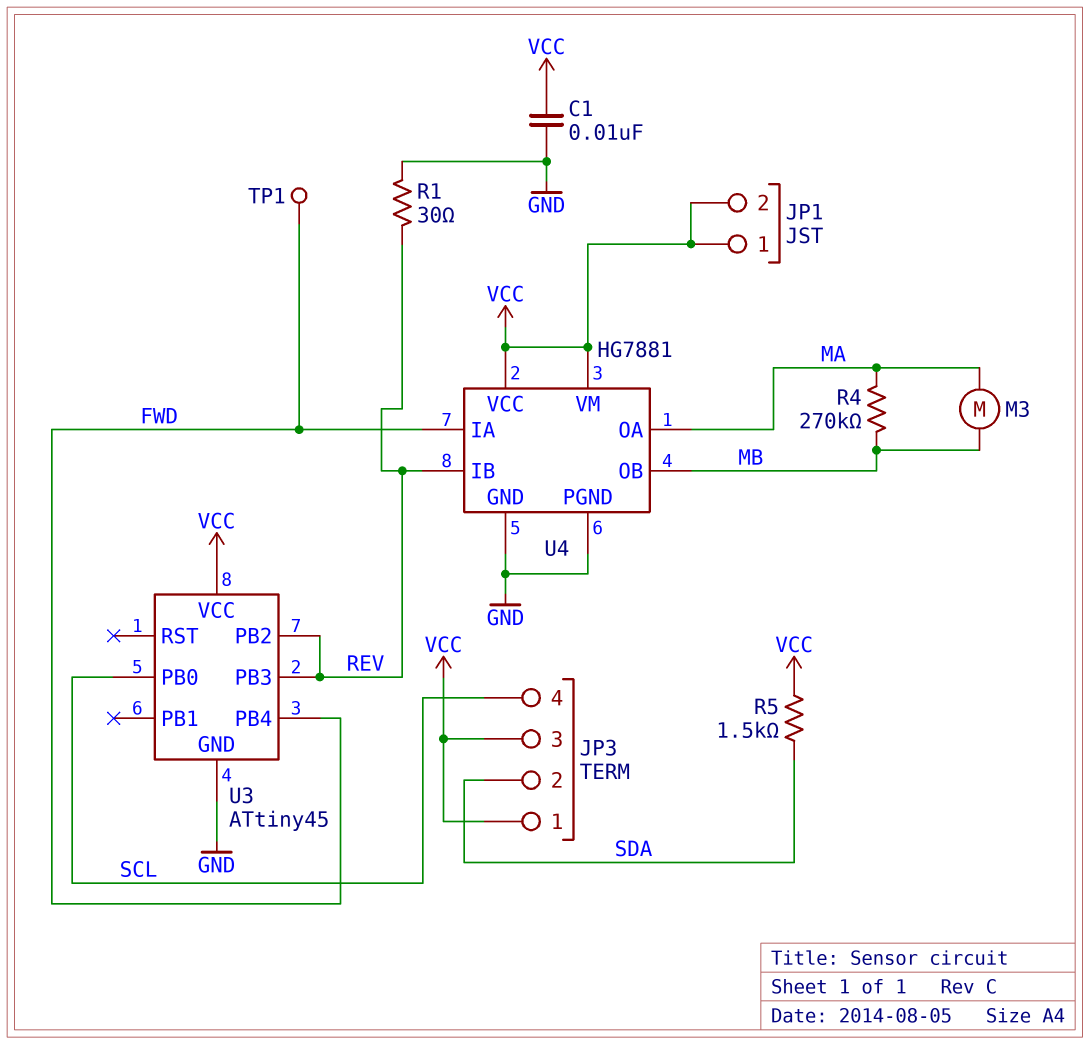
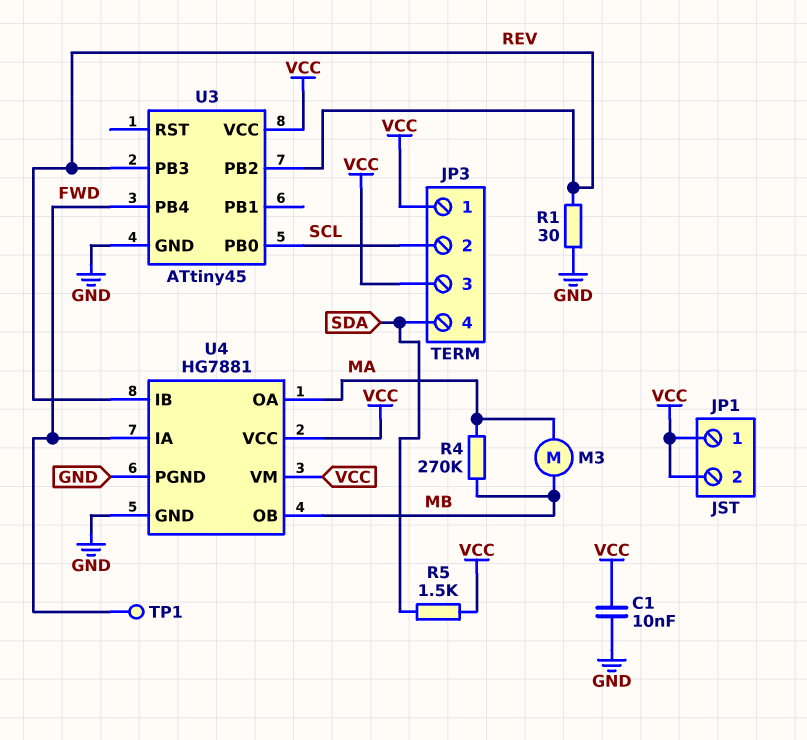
JP3 pin 2: SDA -> SCL
JP3 pin 4: SCL -> SDA

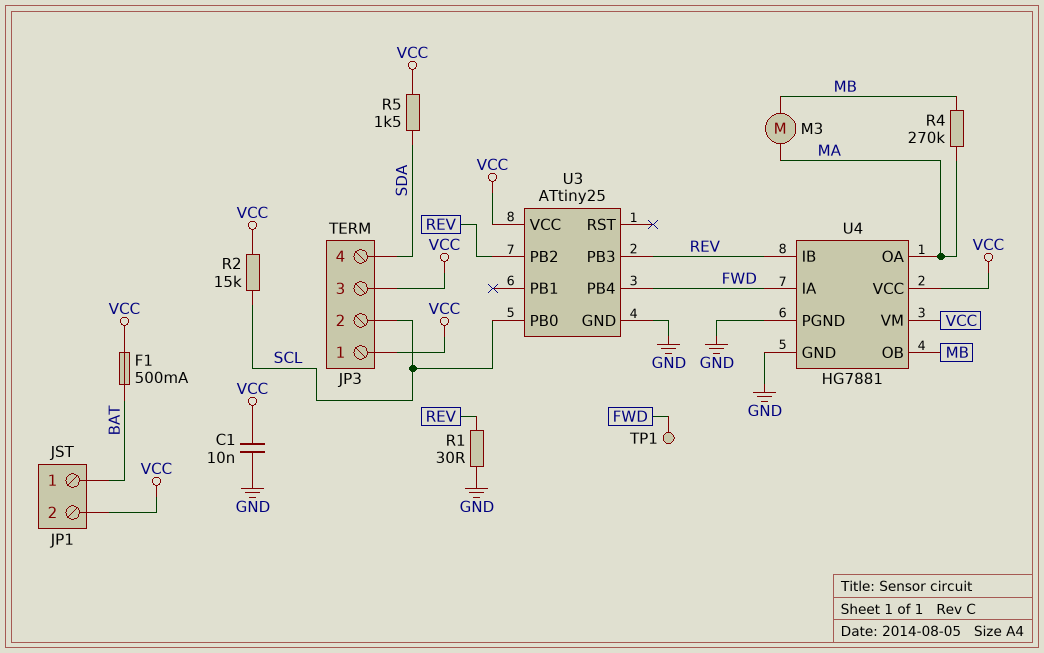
F1: none -> 500mA (BAT, VCC)
JP1 pin 1: VCC -> BAT
R2: none -> 15k (SCL, VCC)
U3: ATtiny45 -> ATtiny25

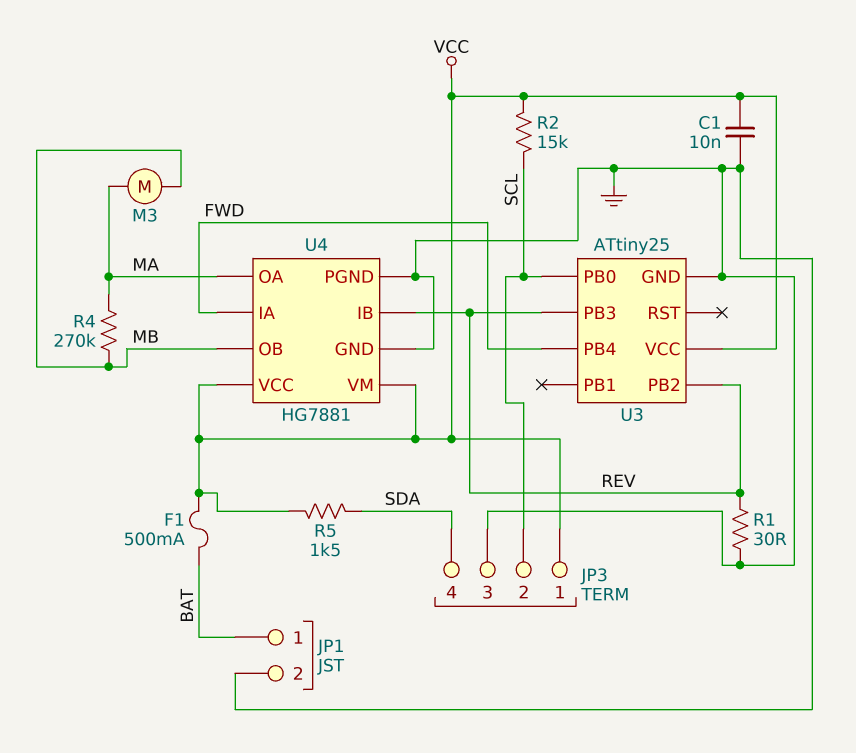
JP1 pin 2: VCC -> GND
JP3 pin 3: VCC -> GND
TP1: test point (FWD) -> none

